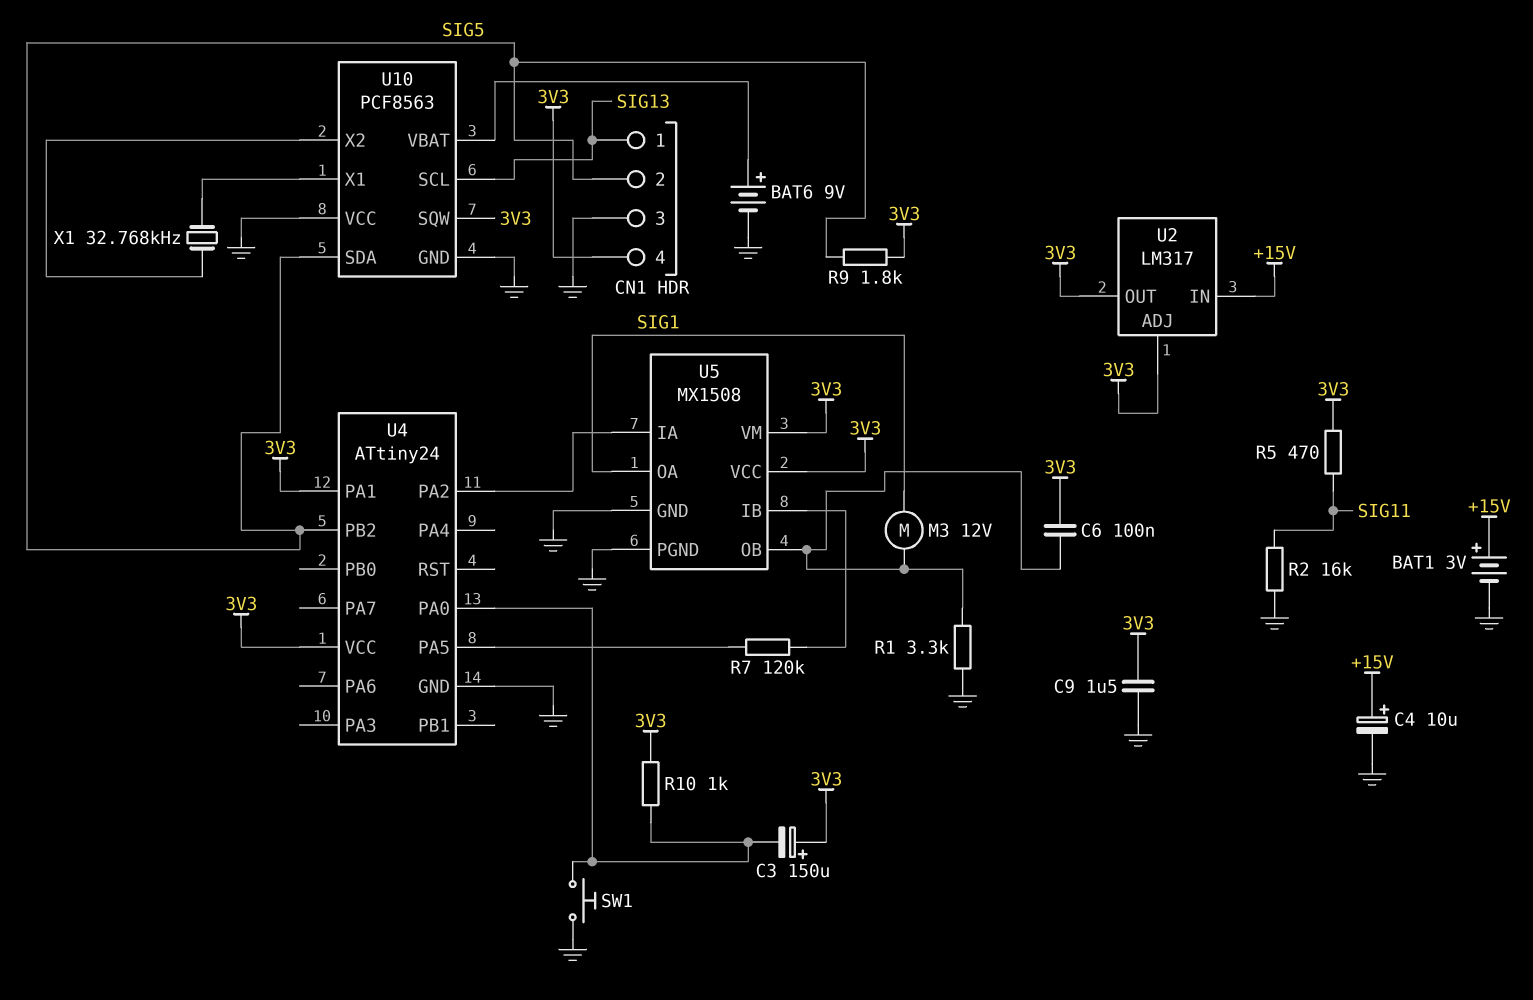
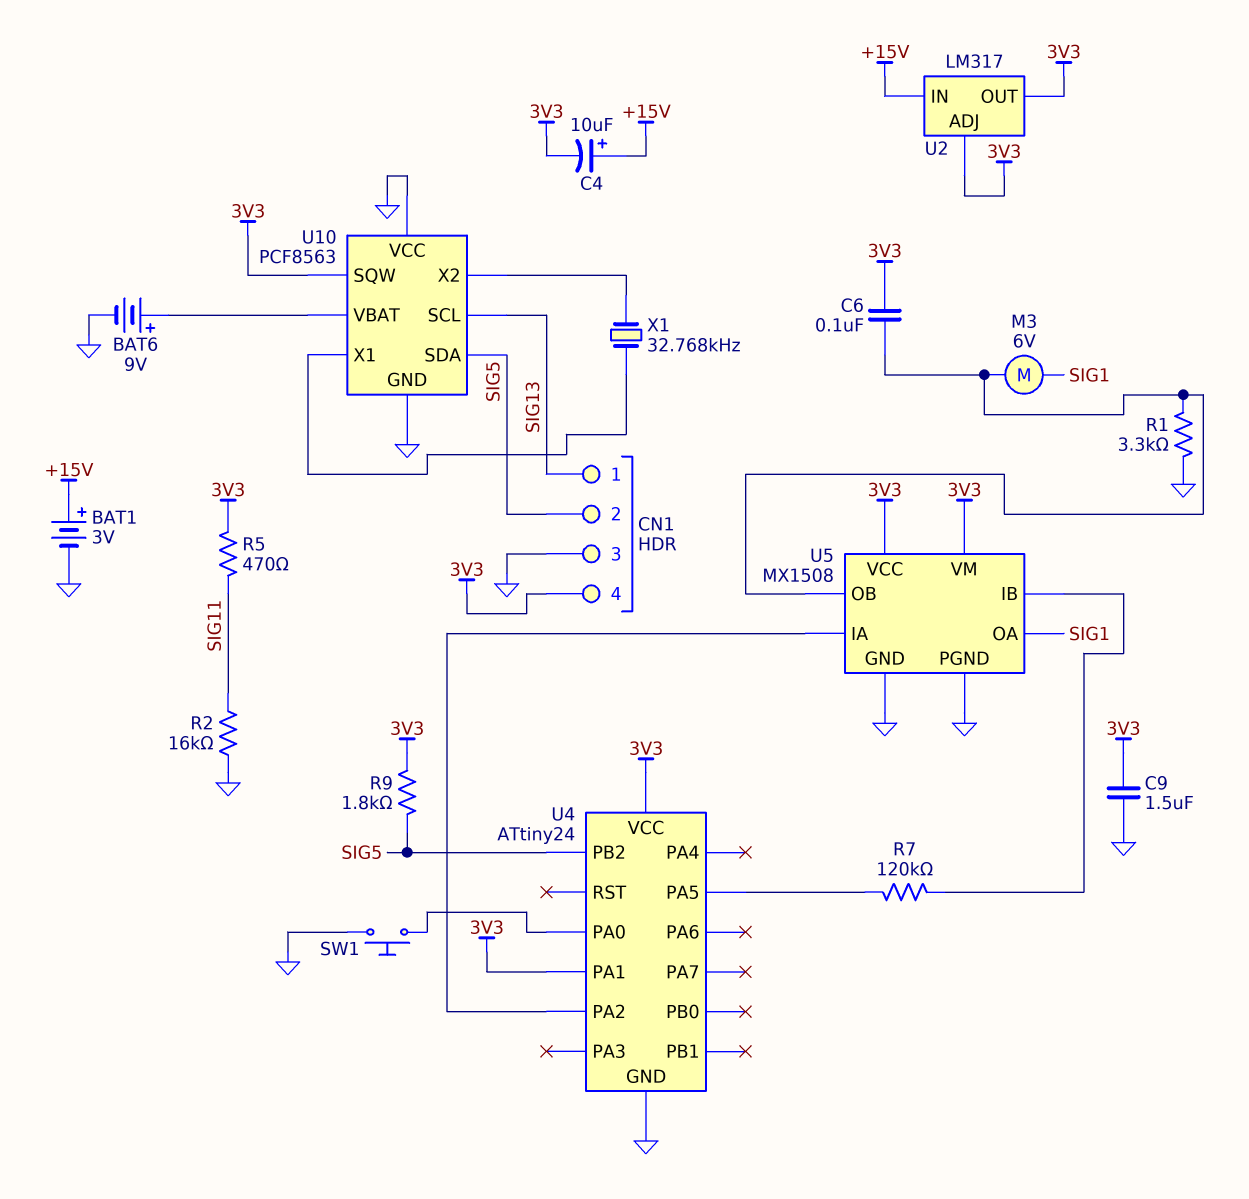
C3: 150uF (plus 3V3, minus U4/PA0) -> none
C4: 10uF (plus +15V, minus GND) -> 10uF (plus +15V, minus 3V3)
M3: motor 12V (SIG1, U5/OB) -> motor 6V (SIG1, U5/OB)
R10: 1k (3V3, U4/PA0) -> none

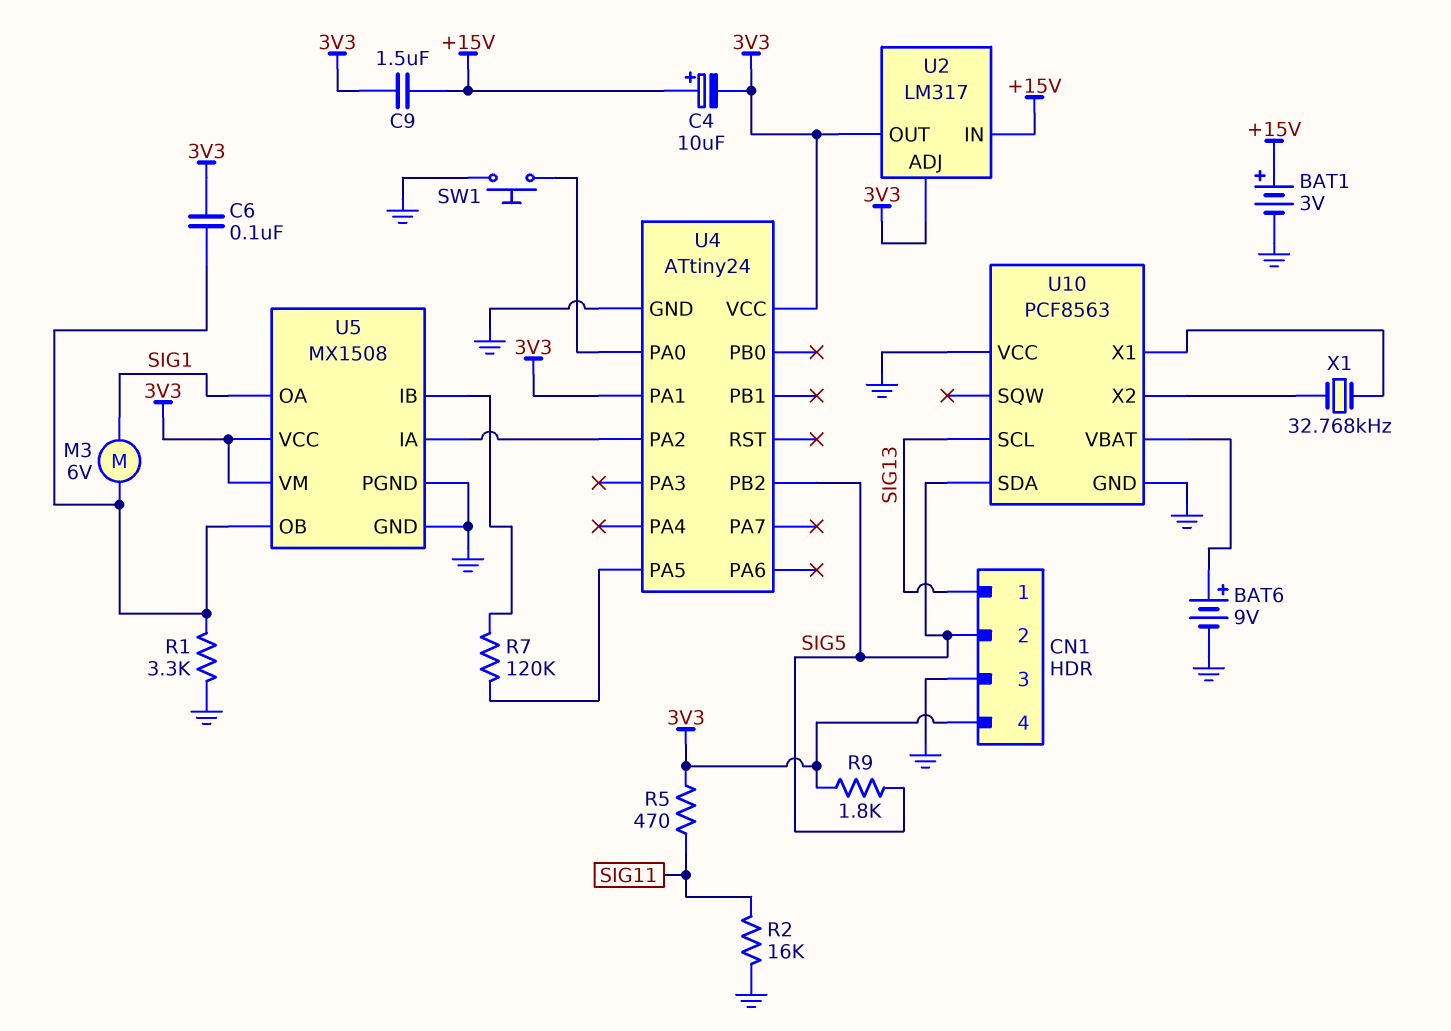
C9: 1.5uF (3V3, GND) -> 1.5uF (+15V, 3V3)
U10 pin SQW: 3V3 -> none

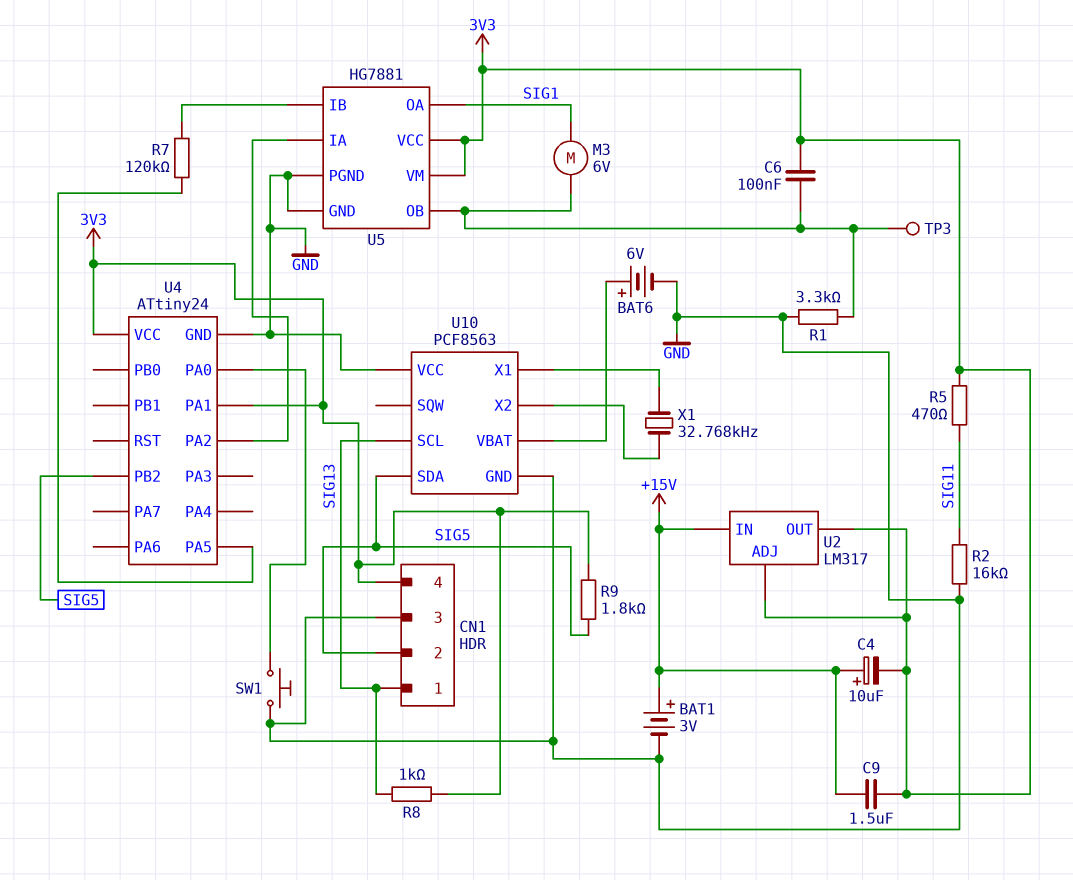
BAT6: 9V (plus U10/VBAT, minus GND) -> 6V (plus U10/VBAT, minus GND)
R8: none -> 1k (3V3, SIG13)
TP3: none -> test point (U5/OB)
U5: MX1508 -> HG7881

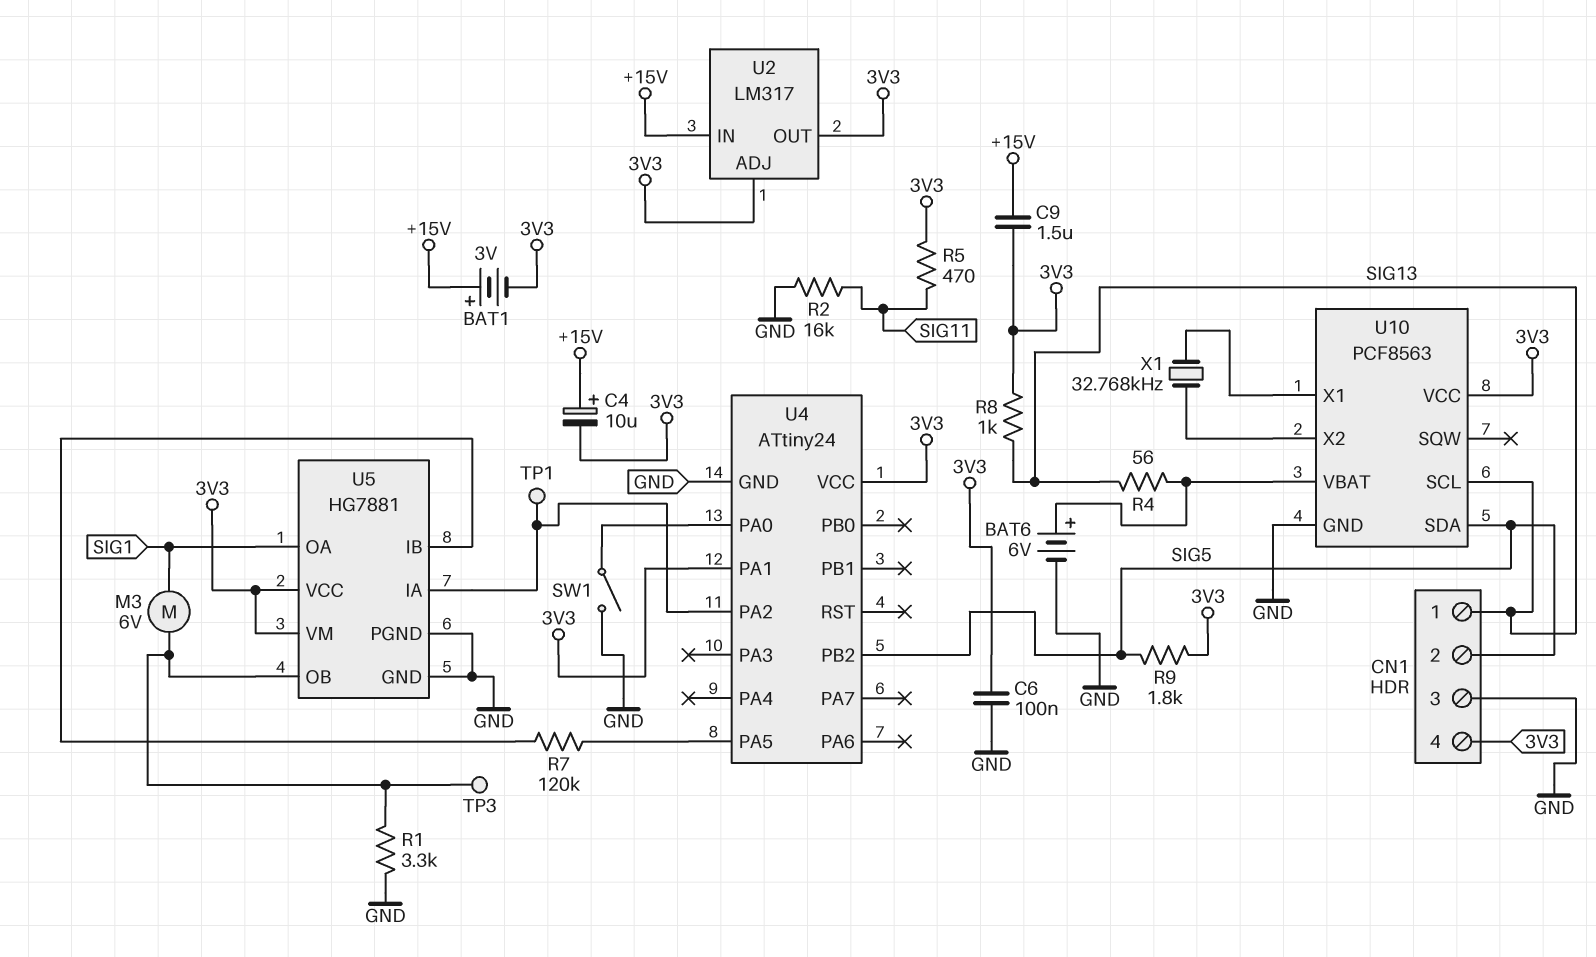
BAT1: 3V (plus +15V, minus GND) -> 3V (plus +15V, minus 3V3)
C6: 100nF (3V3, U5/OB) -> 100nF (3V3, GND)
R4: none -> 56 (SIG13, U10/VBAT)
SW1: button (GND, U4/PA0) -> switch (GND, U4/PA0)
TP1: none -> test point (U4/PA2)
U10 pin VCC: GND -> 3V3

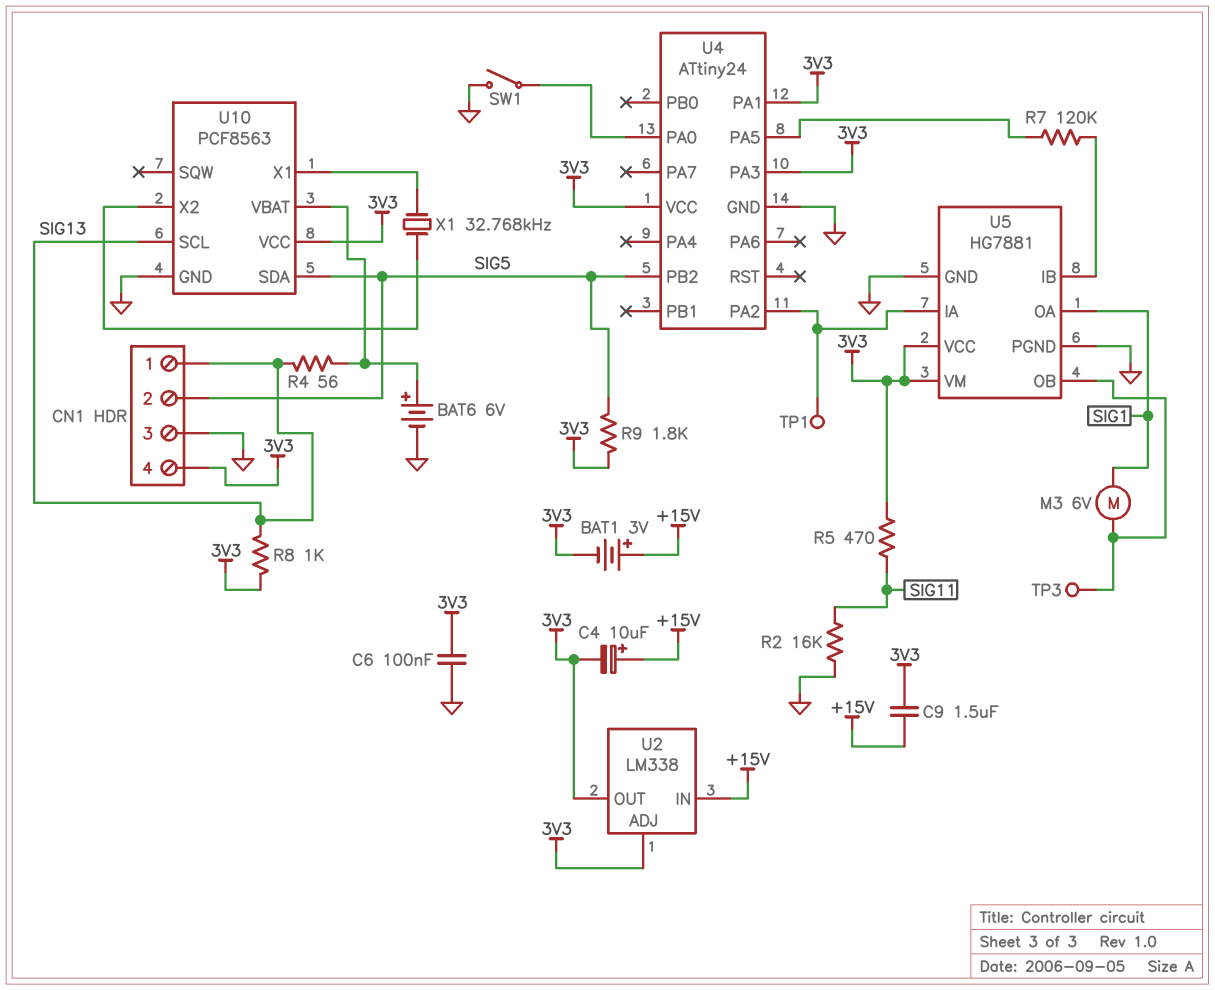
R1: 3.3k (GND, U5/OB) -> none
U2: LM317 -> LM338
U4 pin PA3: none -> 3V3

